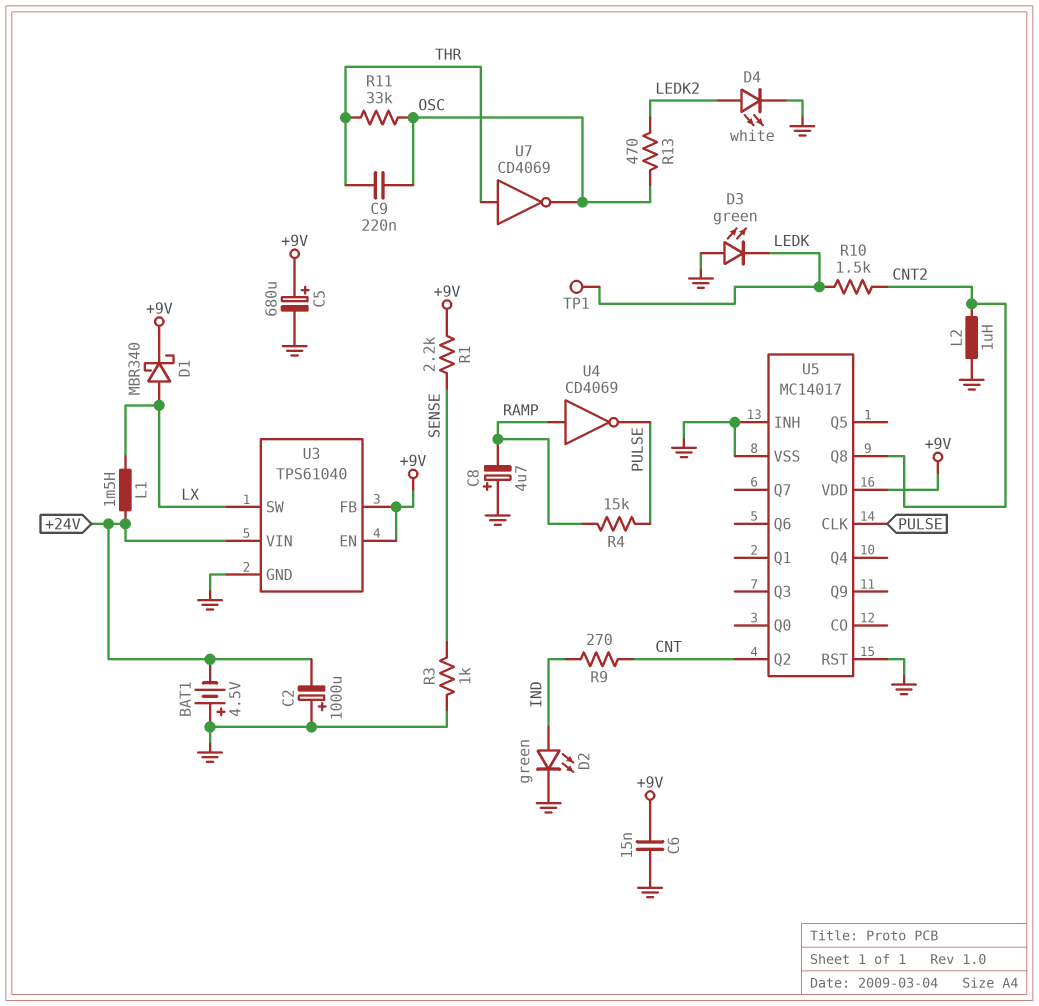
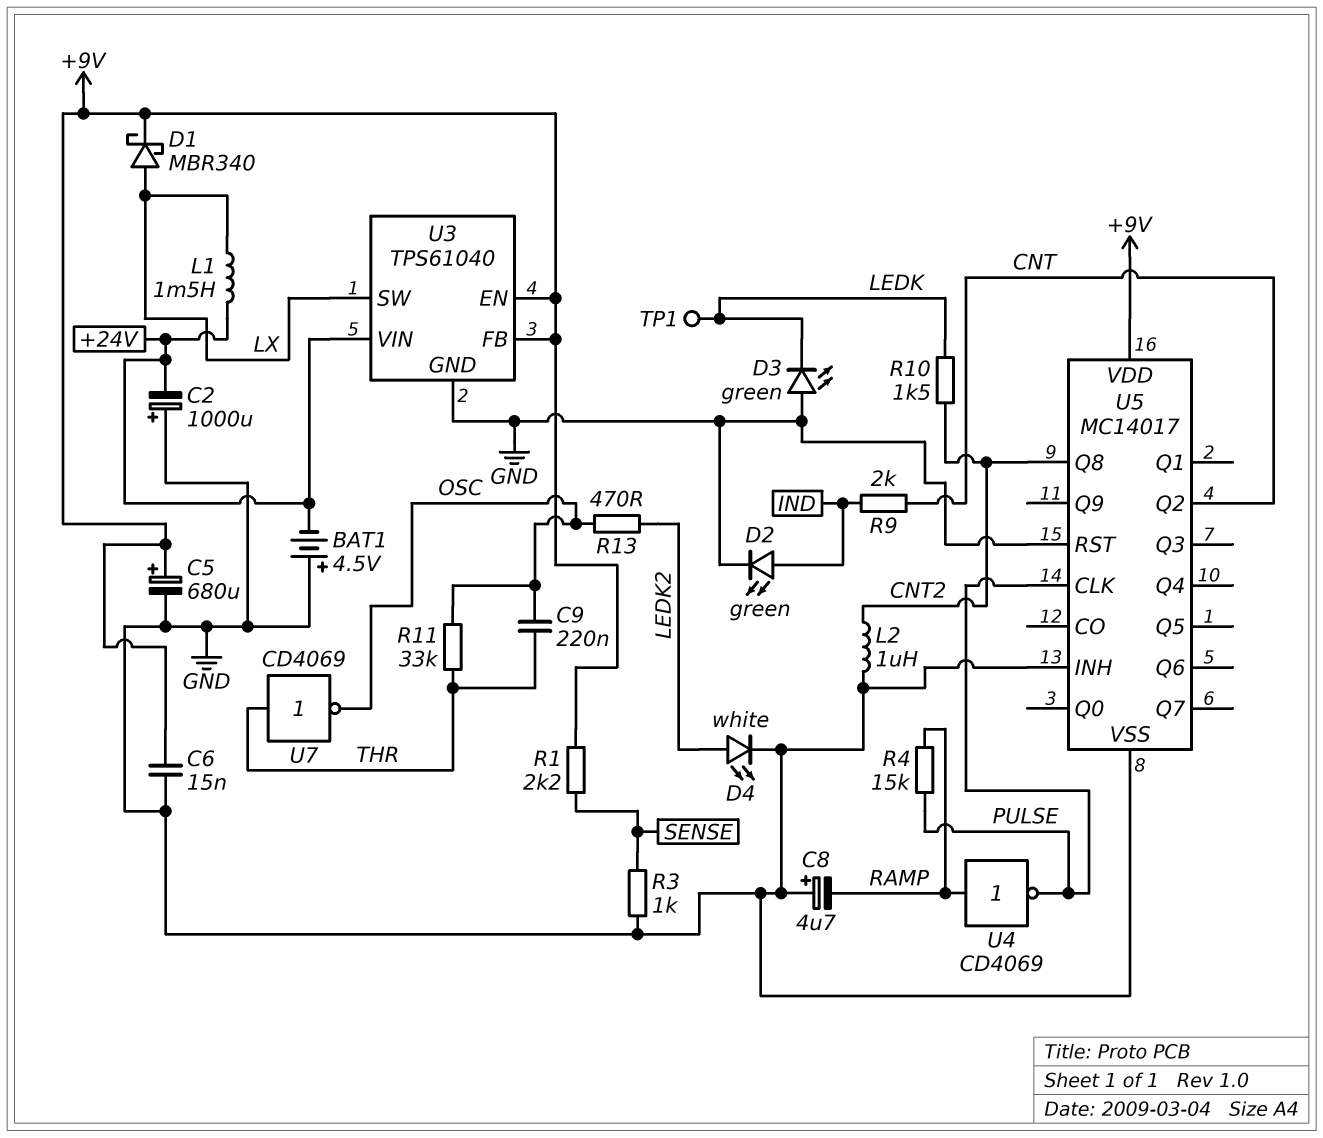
R9: 270 (CNT, IND) -> 2k (CNT, IND)

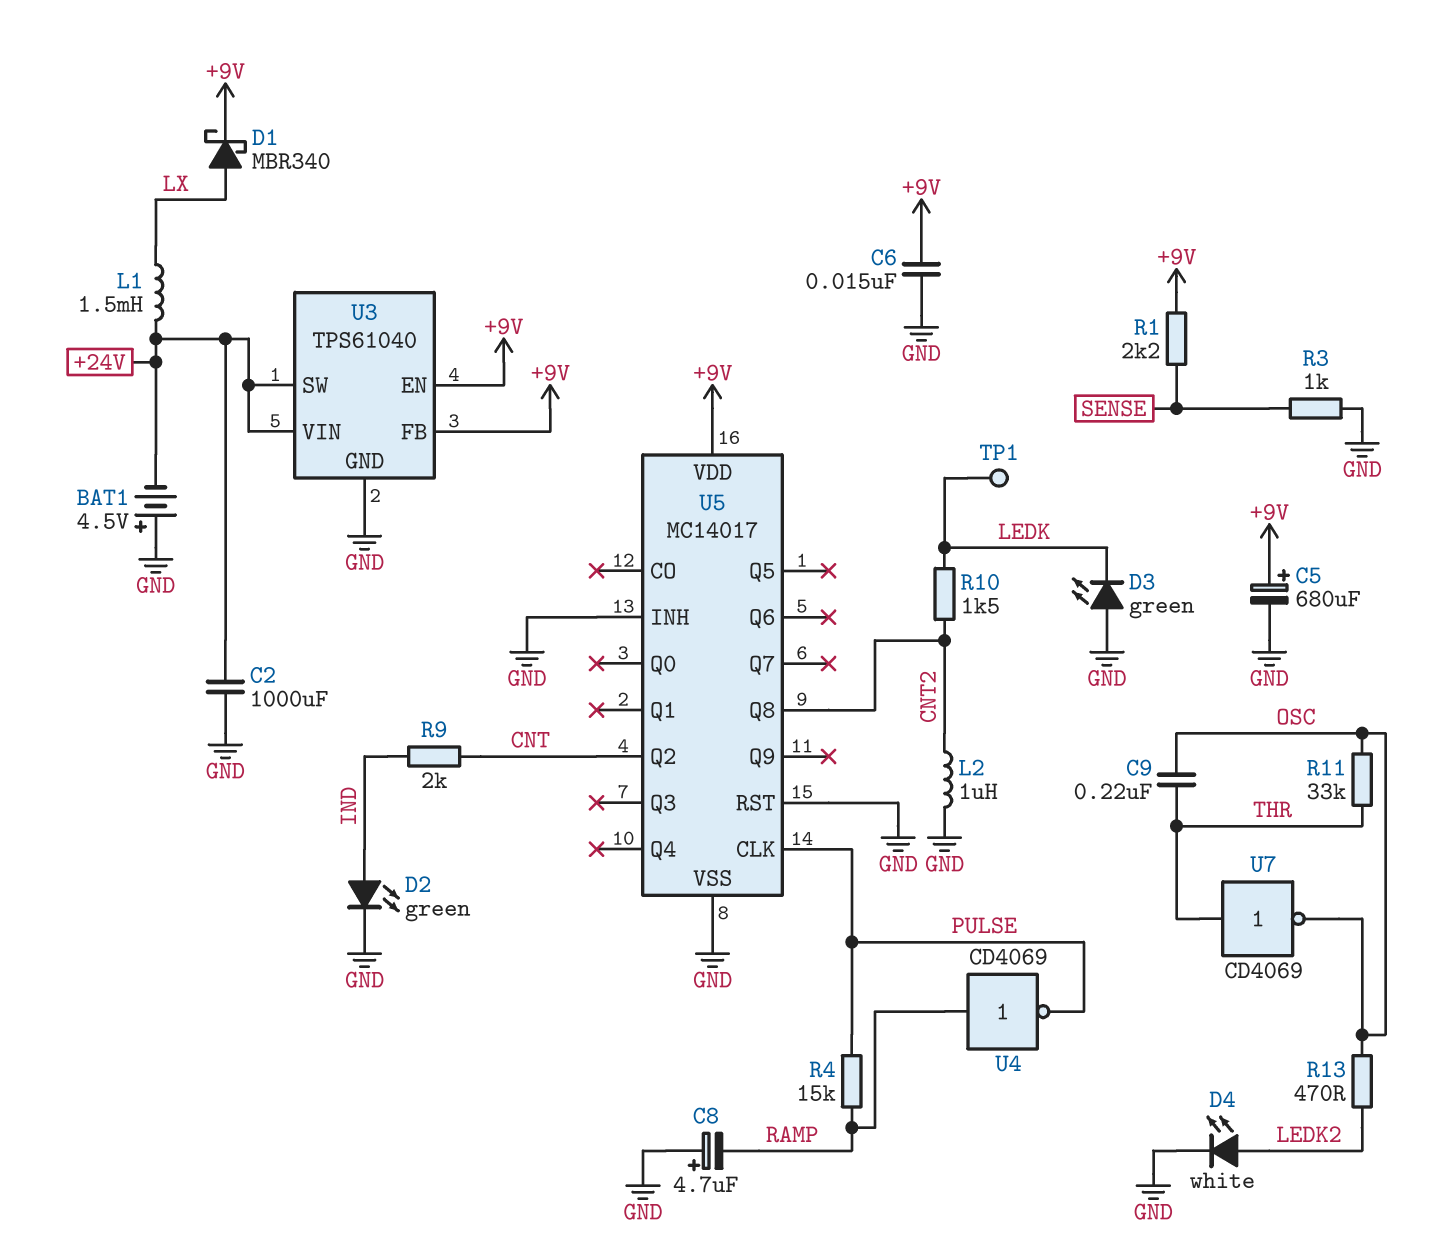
C2: 1000uF (plus GND, minus +24V) -> 1000uF (+24V, GND)
U3 pin SW: LX -> +24V

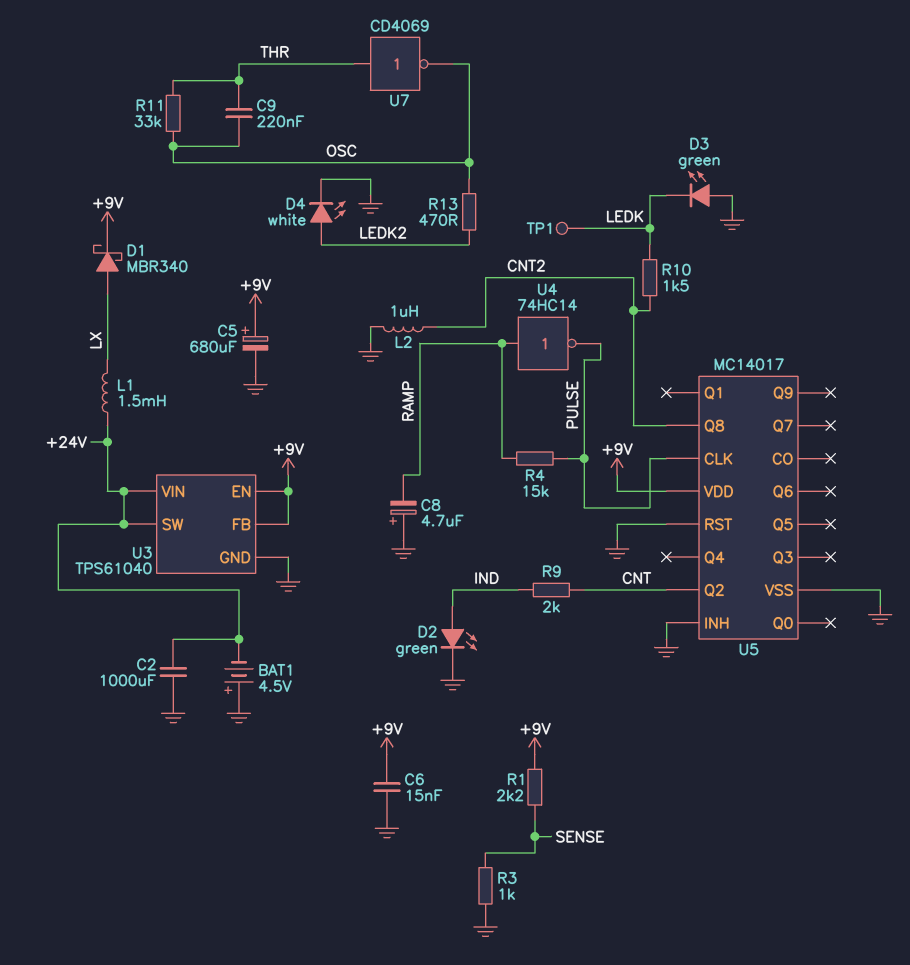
U4: NOT CD4069 (in RAMP, out PULSE) -> NOT 74HC14 (in RAMP, out PULSE)

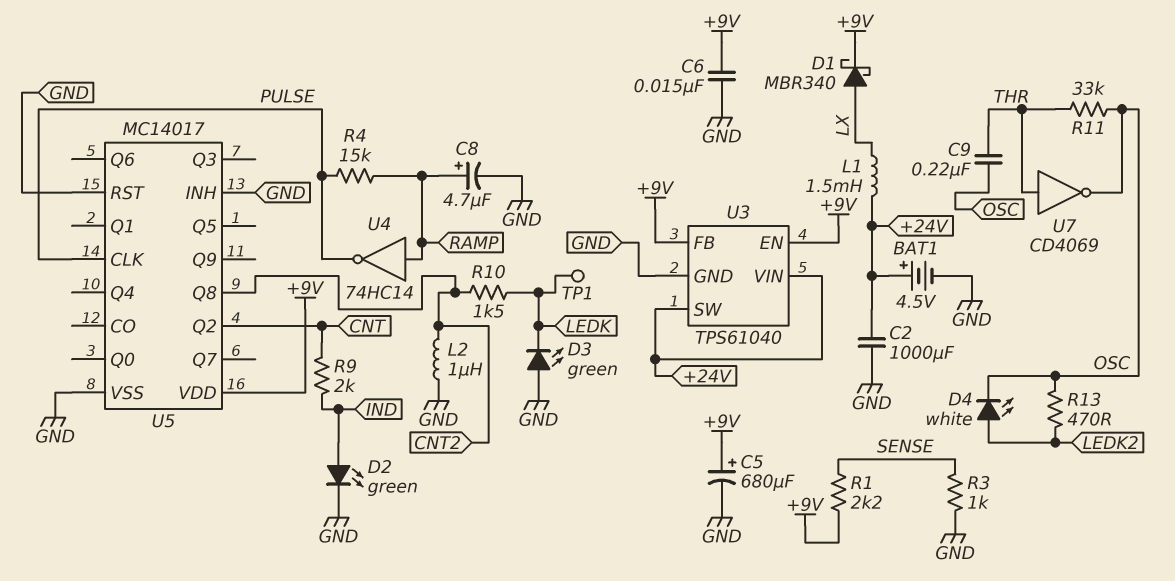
BAT1: 4.5V (plus GND, minus +24V) -> 4.5V (plus +24V, minus GND)
C8: 4.7uF (plus GND, minus RAMP) -> 4.7uF (plus RAMP, minus GND)
D4: LED white (A LEDK2, K GND) -> LED white (A LEDK2, K OSC)

